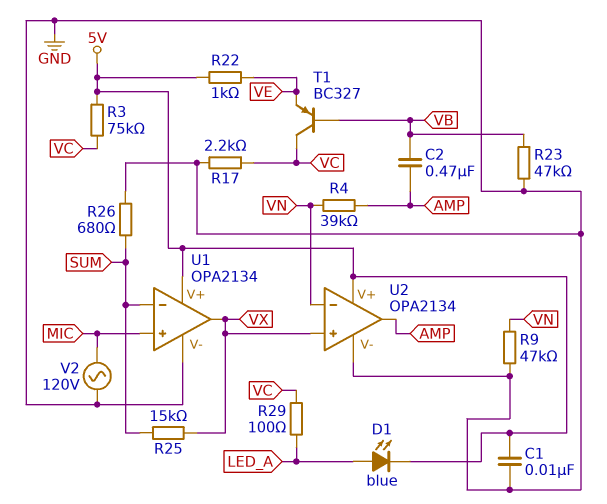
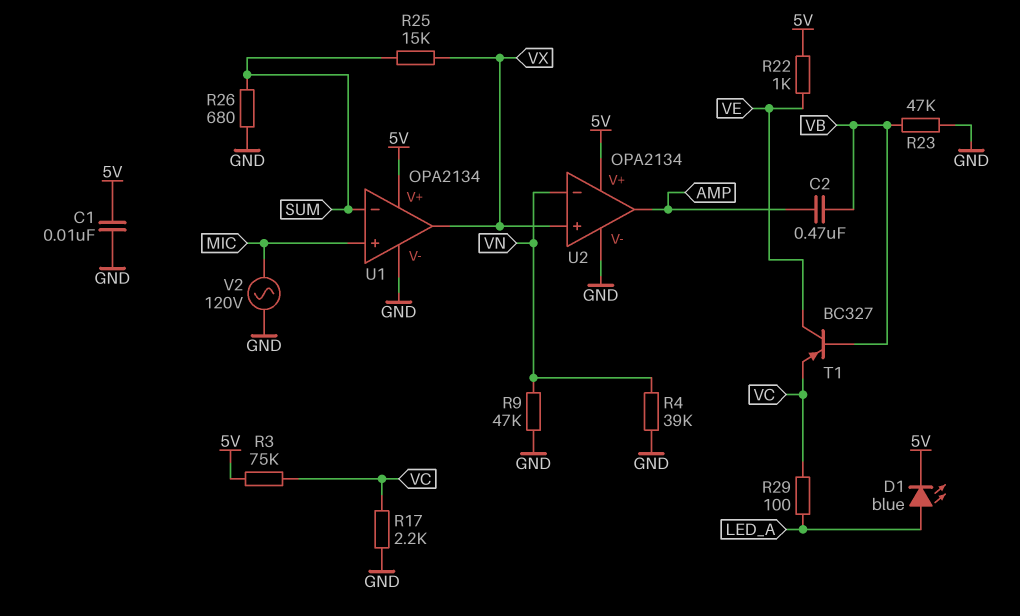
R4: 39k (AMP, VN) -> 39k (GND, VN)
T1: PNP BC327 (B VB, C VC, E VE) -> PNP BC327 (B VB, C VE, E VC)

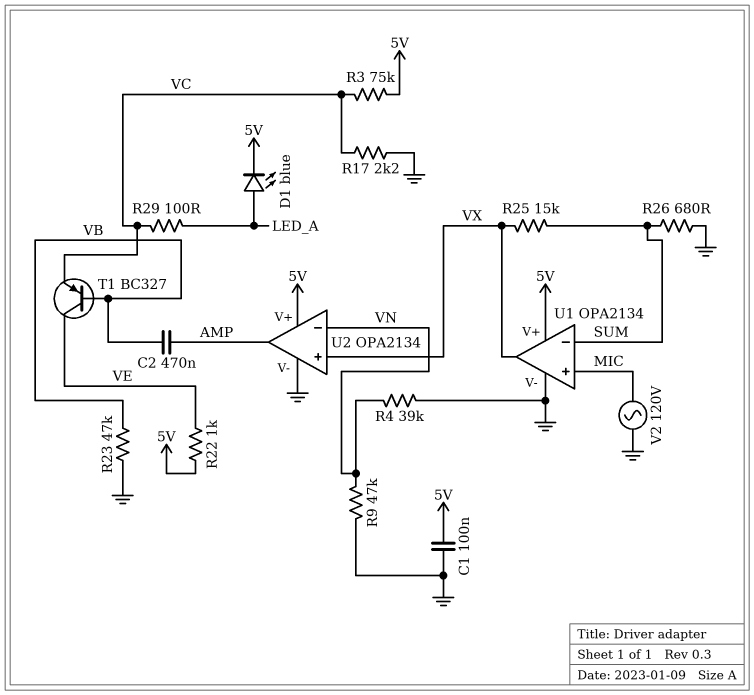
C1: 10nF (5V, GND) -> 100nF (5V, GND)

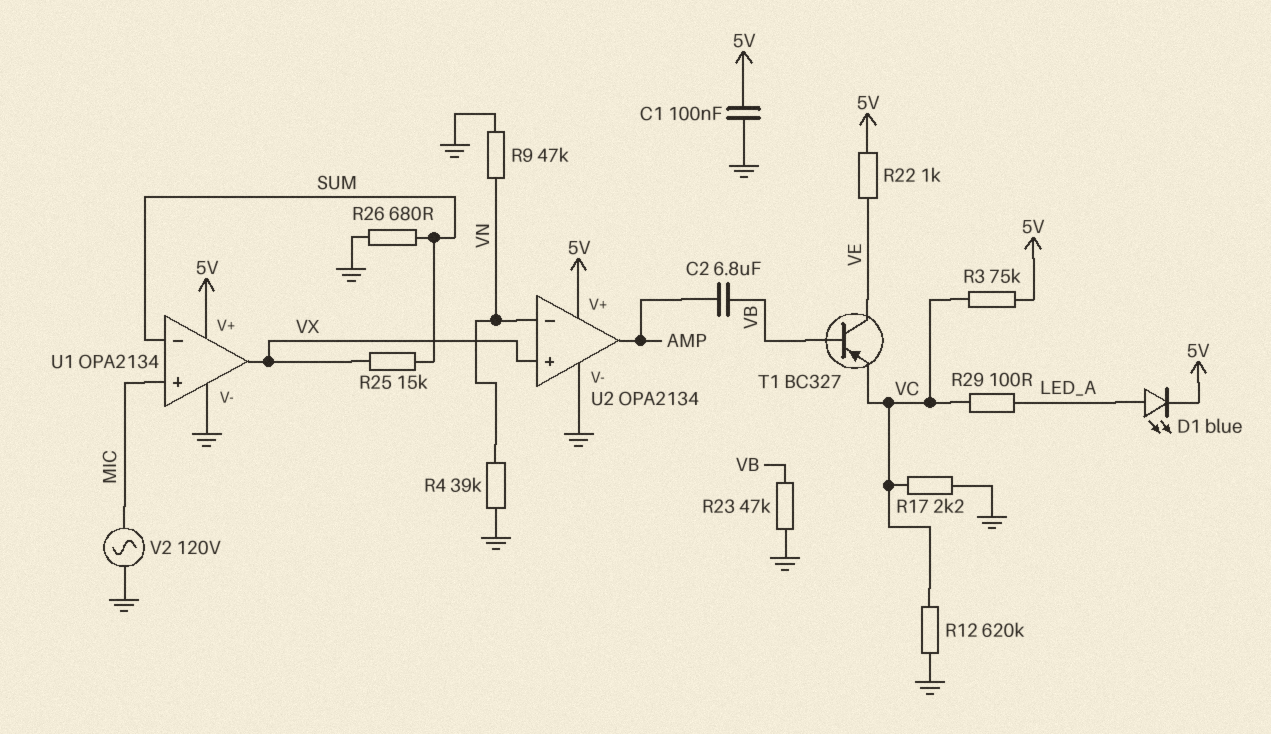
C2: 470nF (AMP, VB) -> 6.8uF (AMP, VB)
R12: none -> 620k (GND, VC)

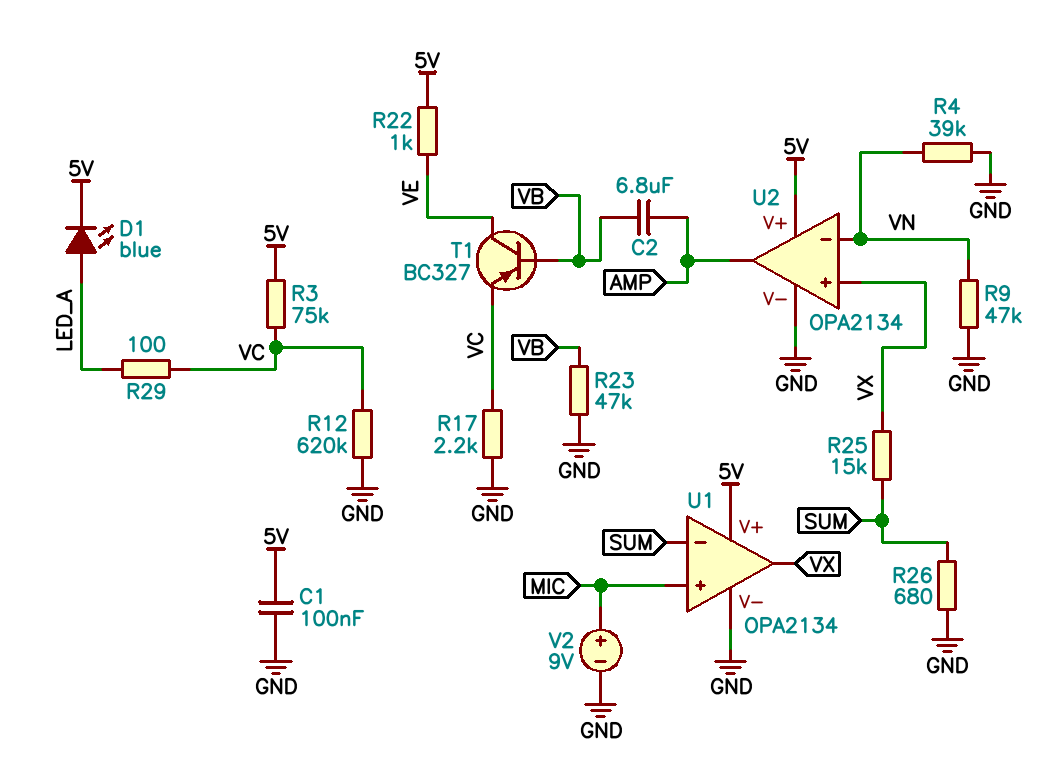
V2: AC 120V (GND, MIC) -> 9V (plus MIC, minus GND)

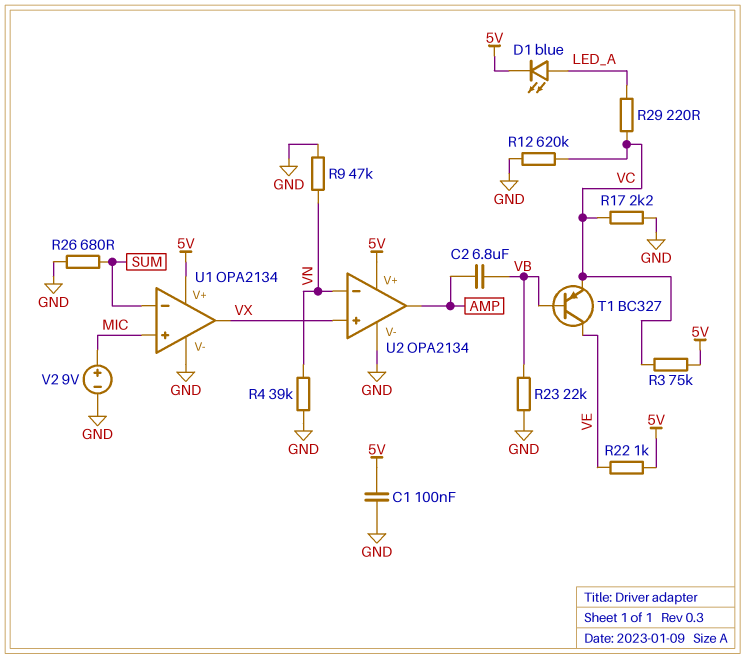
R23: 47k (GND, VB) -> 22k (GND, VB)
R25: 15k (SUM, VX) -> none
R29: 100 (LED_A, VC) -> 220 (LED_A, VC)

